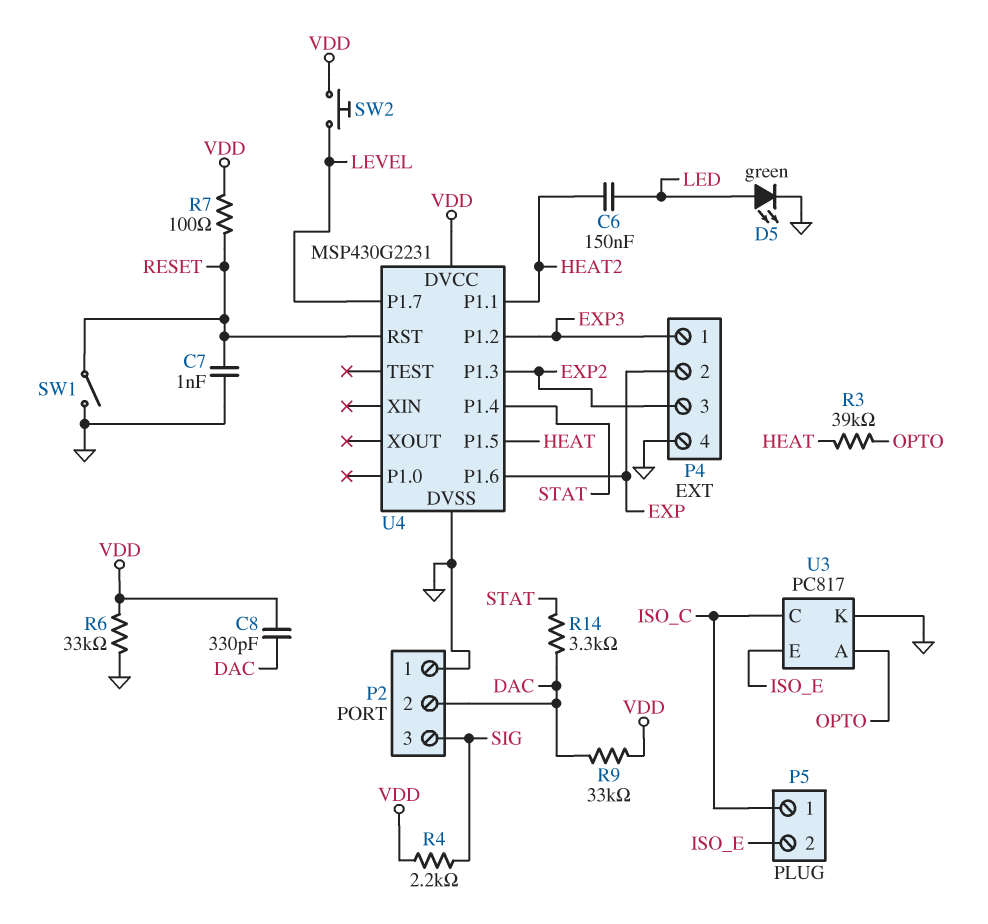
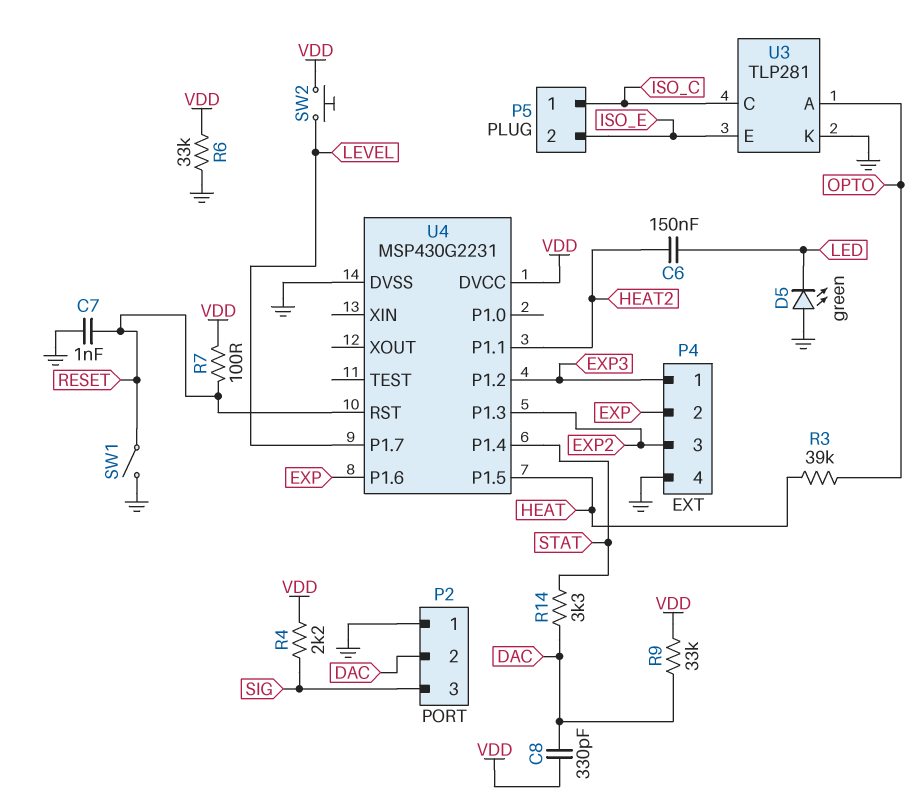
D5: LED green (A LED, K GND) -> LED green (A GND, K LED)
U3: PC817 -> TLP281

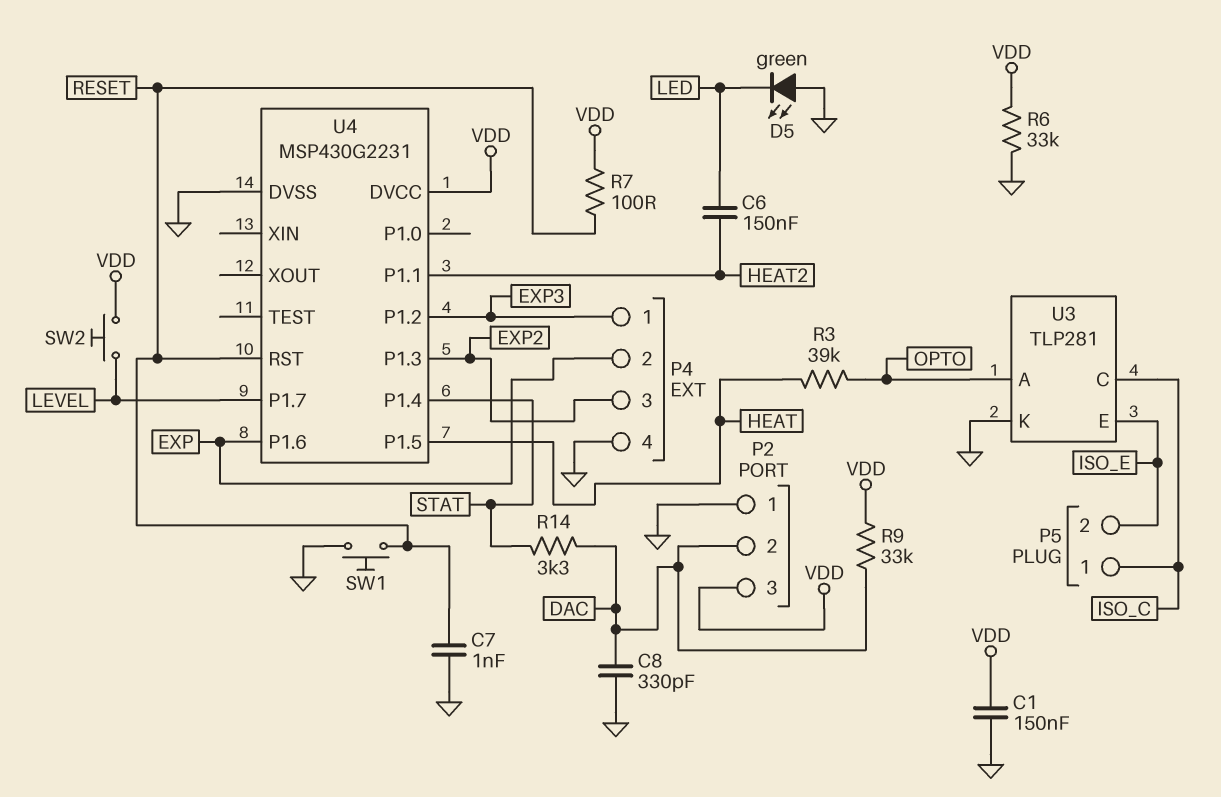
C1: none -> 150nF (GND, VDD)
C8: 330pF (DAC, VDD) -> 330pF (DAC, GND)
P2 pin 3: SIG -> VDD
R4: 2.2k (SIG, VDD) -> none
SW1: switch (GND, RESET) -> button (GND, RESET)

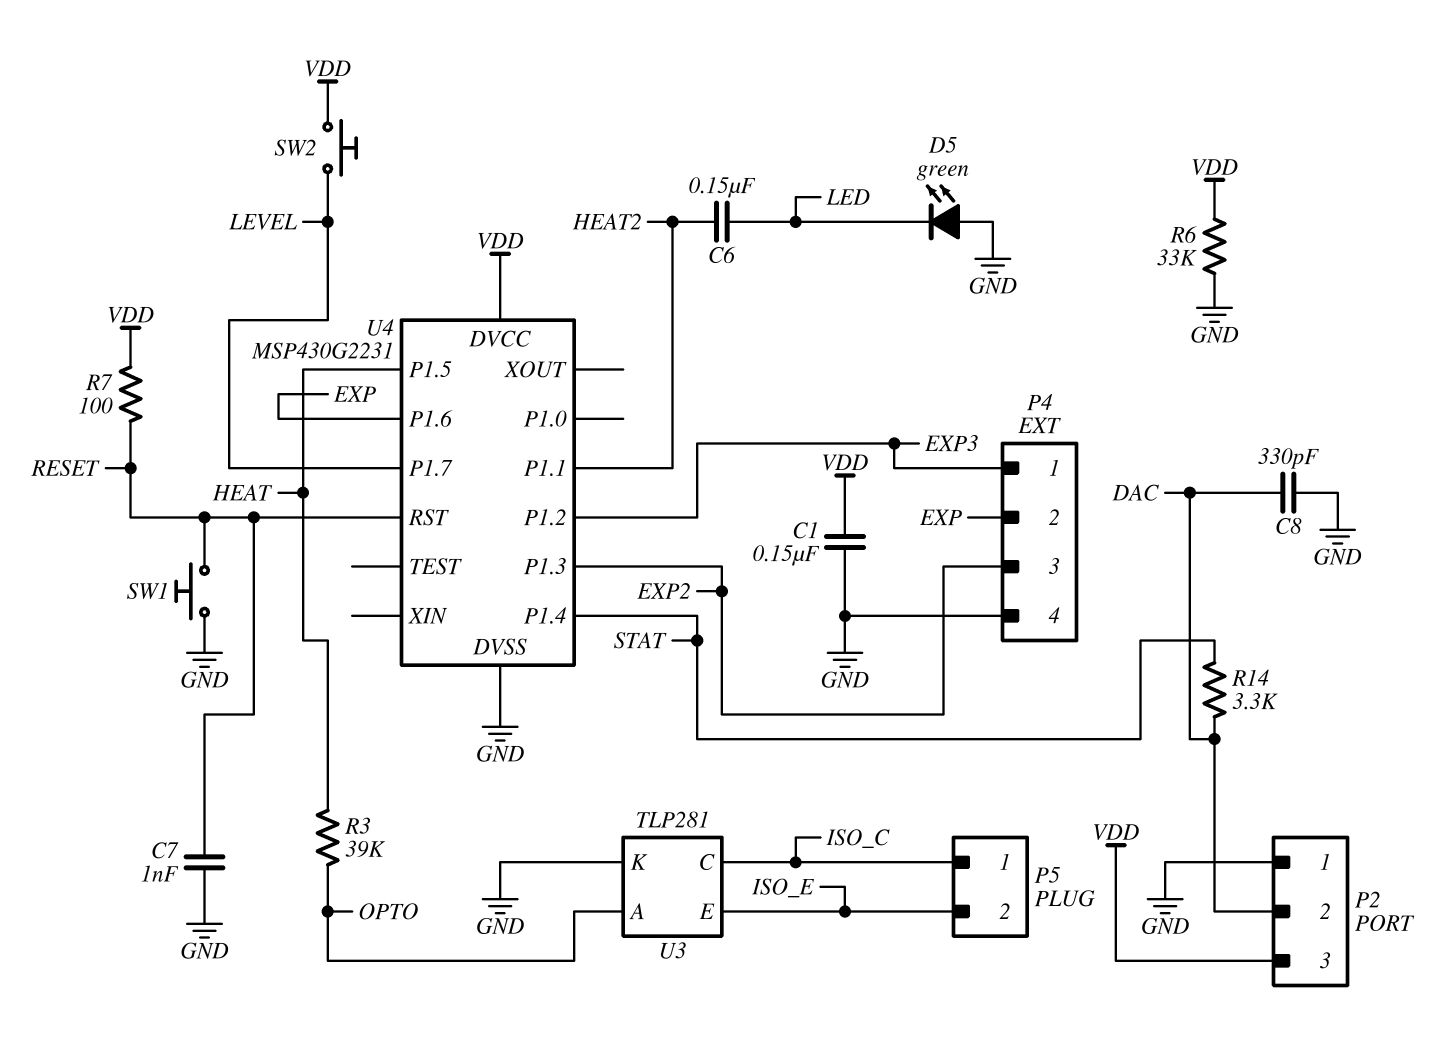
R9: 33k (DAC, VDD) -> none

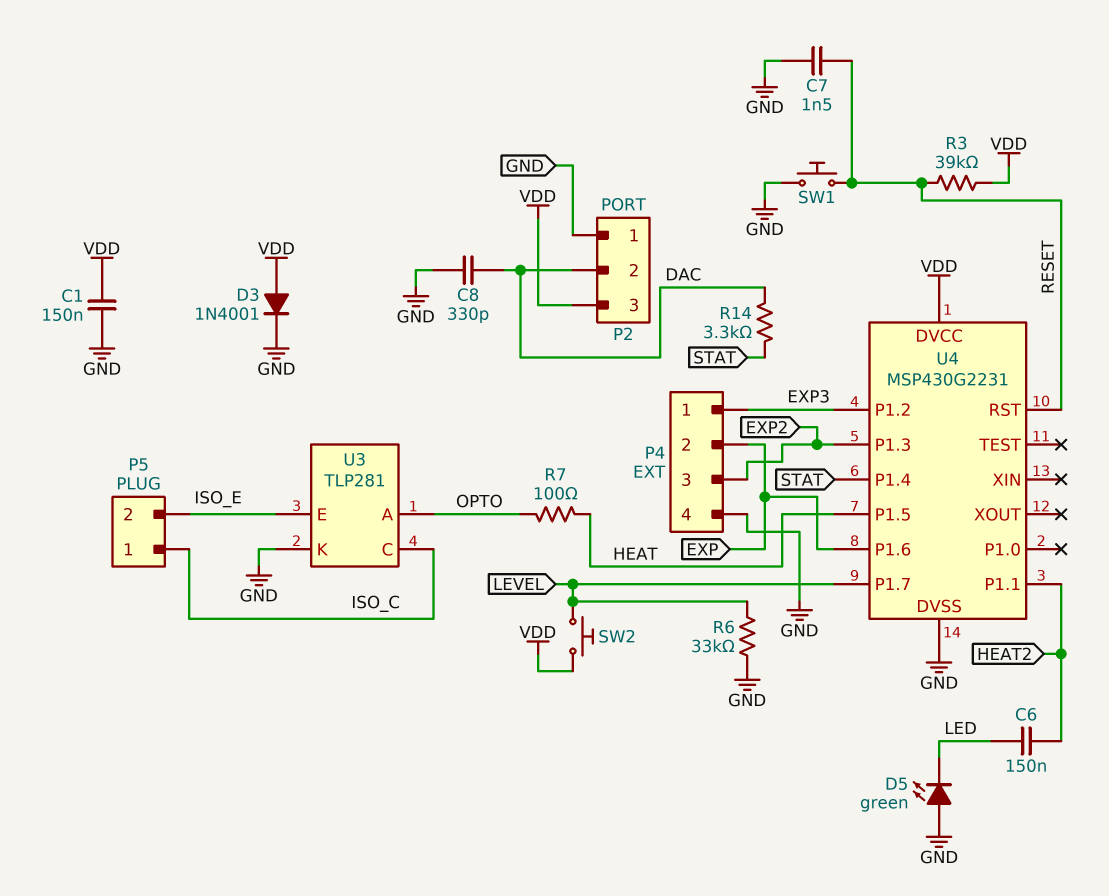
C7: 1nF (GND, RESET) -> 1.5nF (GND, RESET)
D3: none -> diode 1N4001 (A VDD, K GND)
R3: 39k (HEAT, OPTO) -> 39k (RESET, VDD)
R6: 33k (GND, VDD) -> 33k (GND, LEVEL)
R7: 100 (RESET, VDD) -> 100 (HEAT, OPTO)

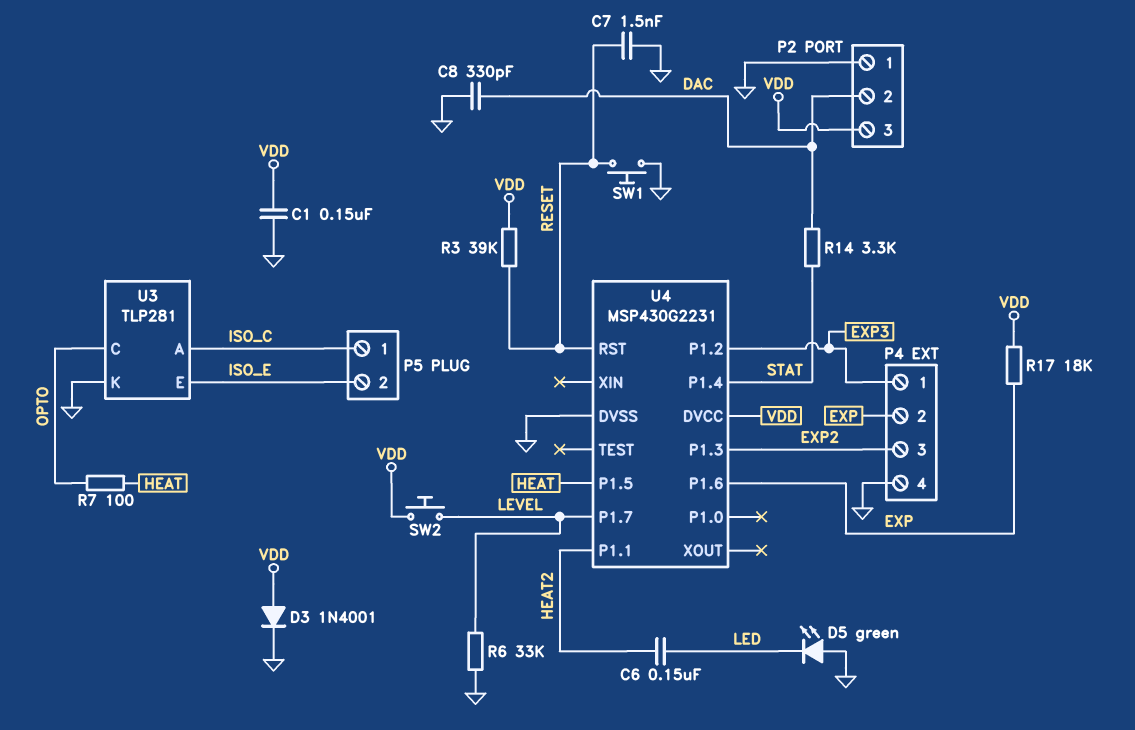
R17: none -> 18k (EXP, VDD)
U3 pin A: OPTO -> ISO_C
U3 pin C: ISO_C -> OPTO

